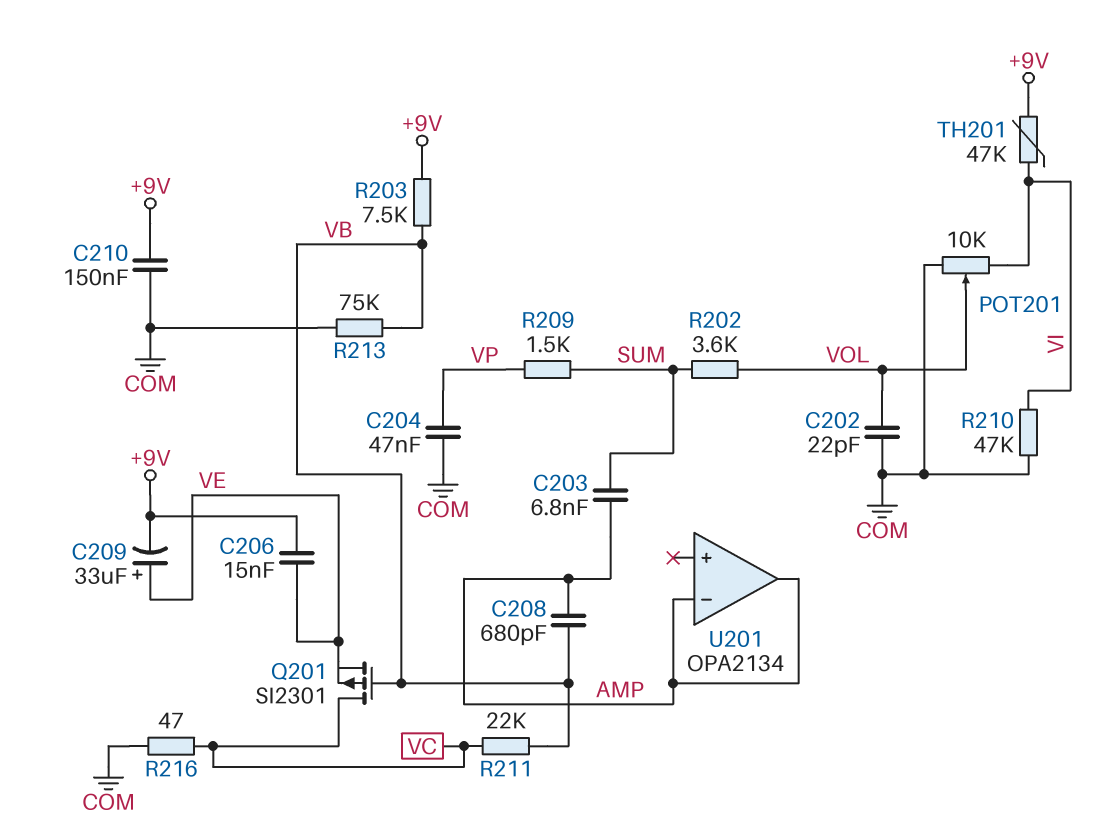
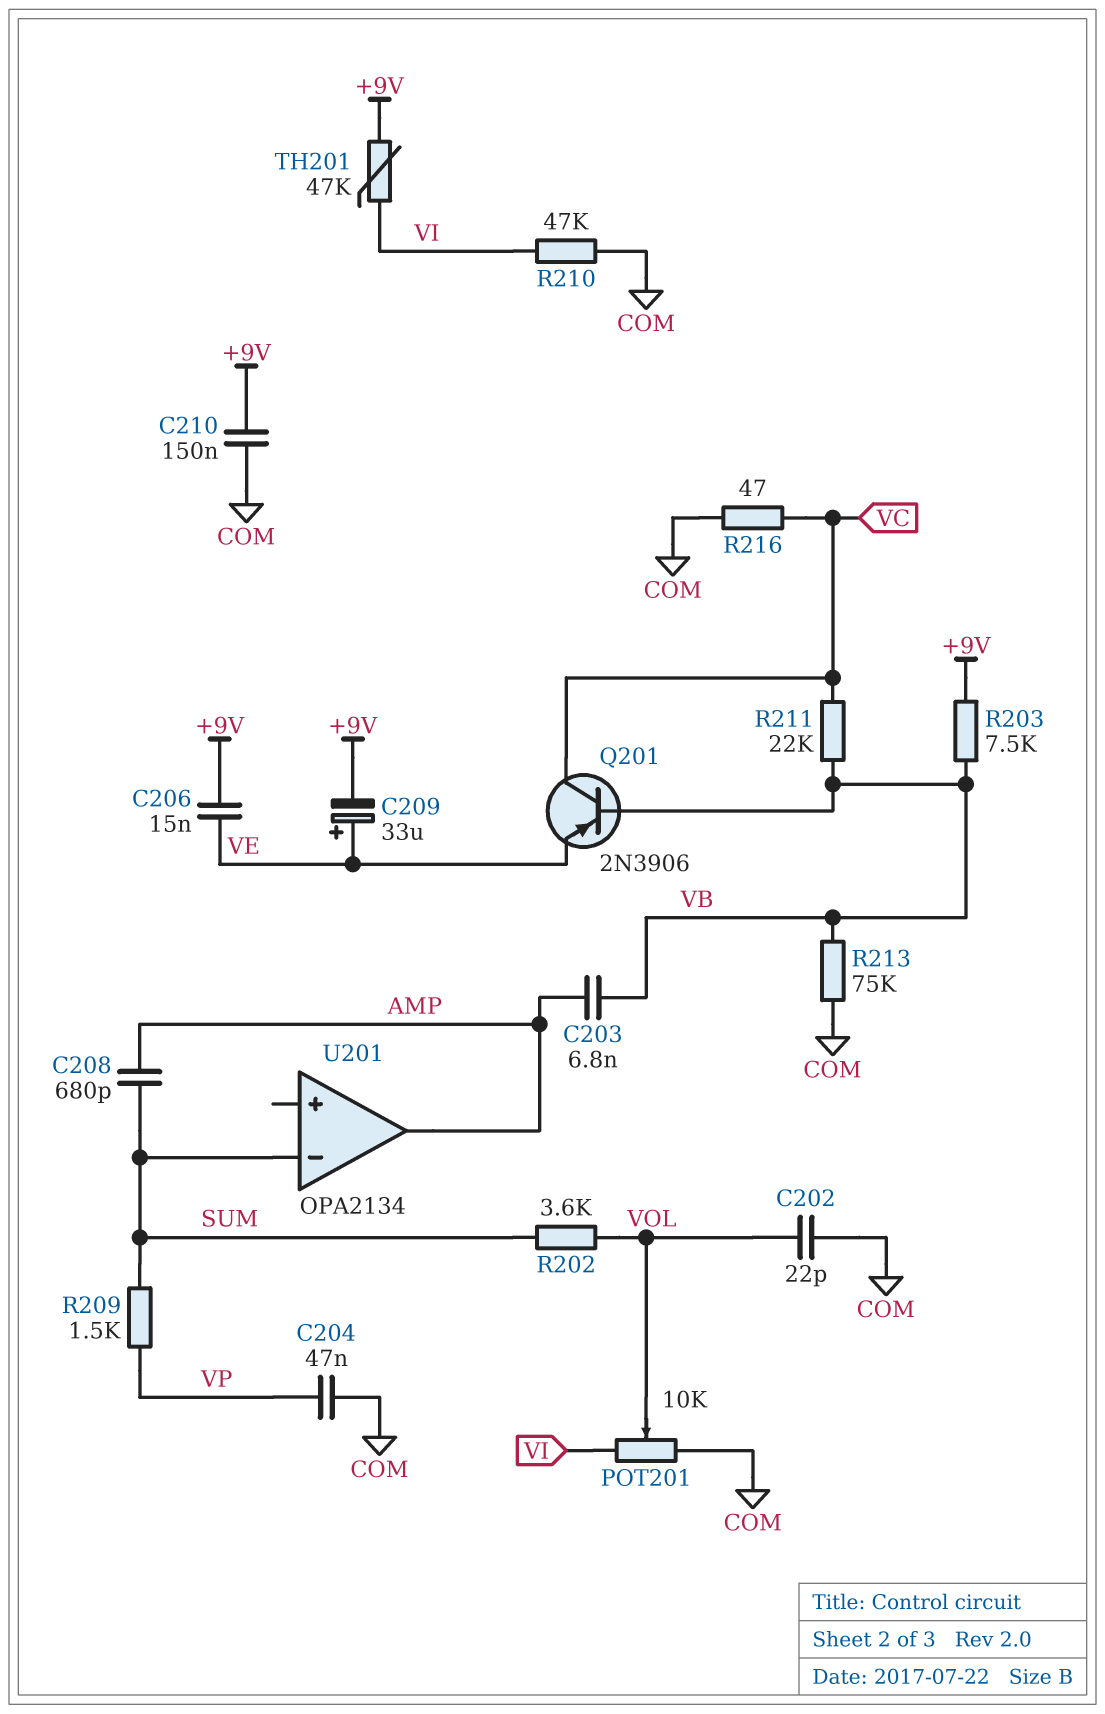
C203: 6.8nF (AMP, SUM) -> 6.8nF (AMP, VB)
C208: 680pF (AMP, VB) -> 680pF (AMP, SUM)
Q201: PMOS SI2301 (G VB, D VC, S VE) -> PNP 2N3906 (B VB, C VC, E VE)
U201 pin in-: AMP -> SUM

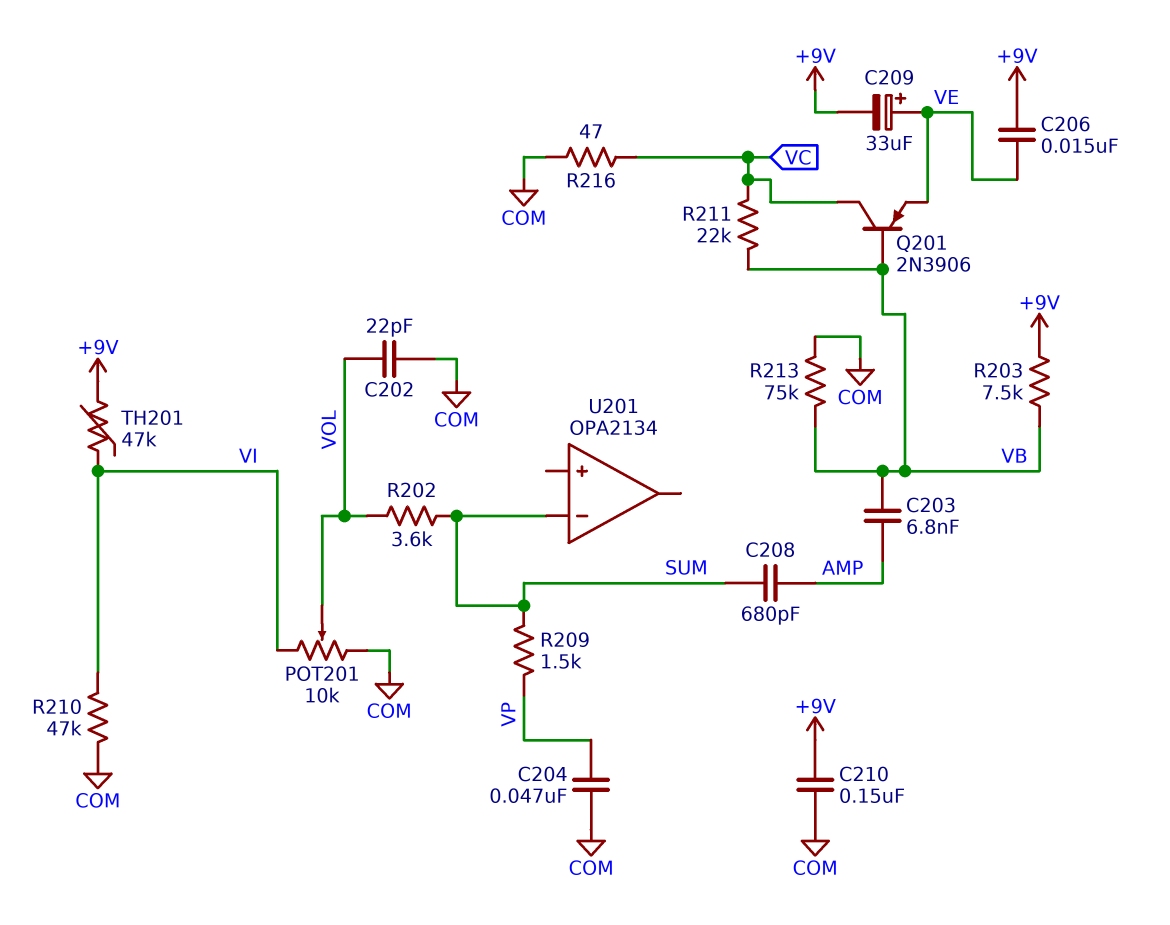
U201 pin out: AMP -> none

